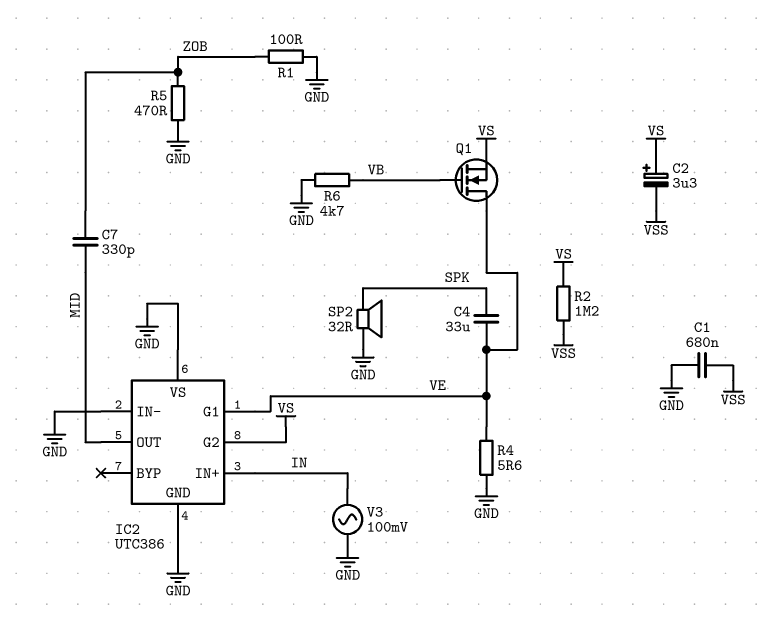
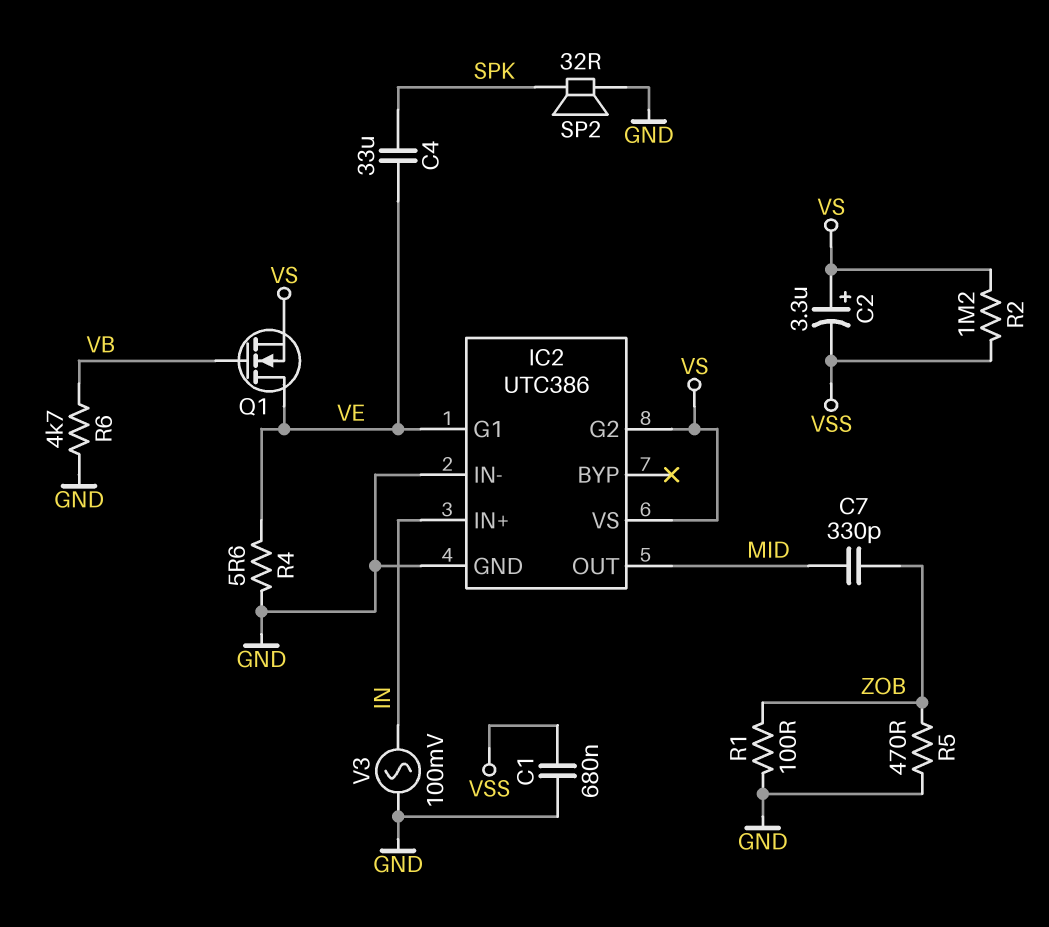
IC2 pin VS: GND -> VS

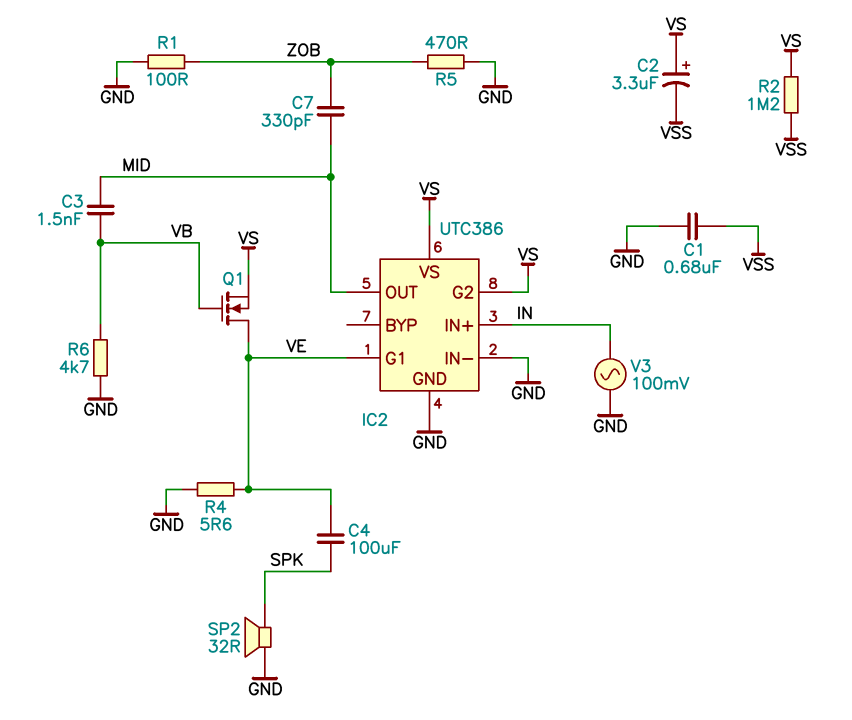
C3: none -> 1.5nF (MID, VB)
C4: 33uF (SPK, VE) -> 100uF (SPK, VE)

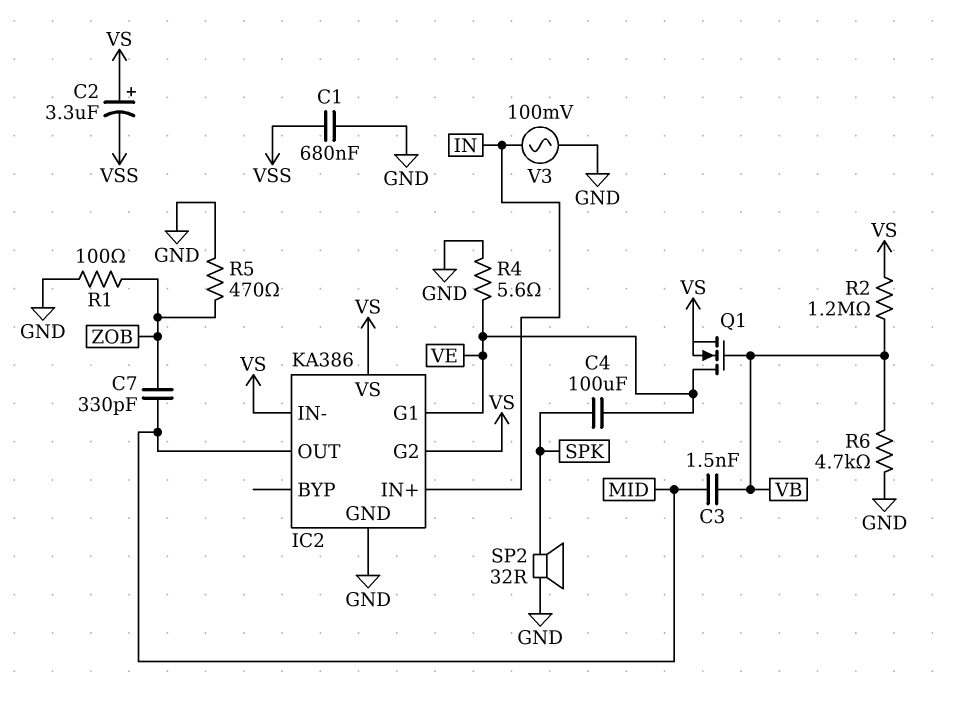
IC2: UTC386 -> KA386
IC2 pin IN-: GND -> VS
R2: 1.2M (VS, VSS) -> 1.2M (VB, VS)

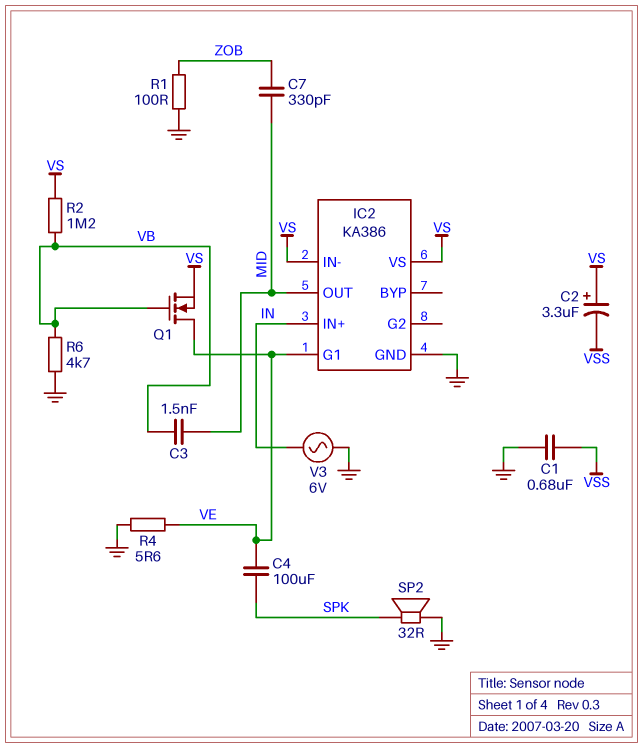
IC2 pin G2: VS -> none
R5: 470 (GND, ZOB) -> none
V3: AC 100mV (GND, IN) -> AC 6V (GND, IN)

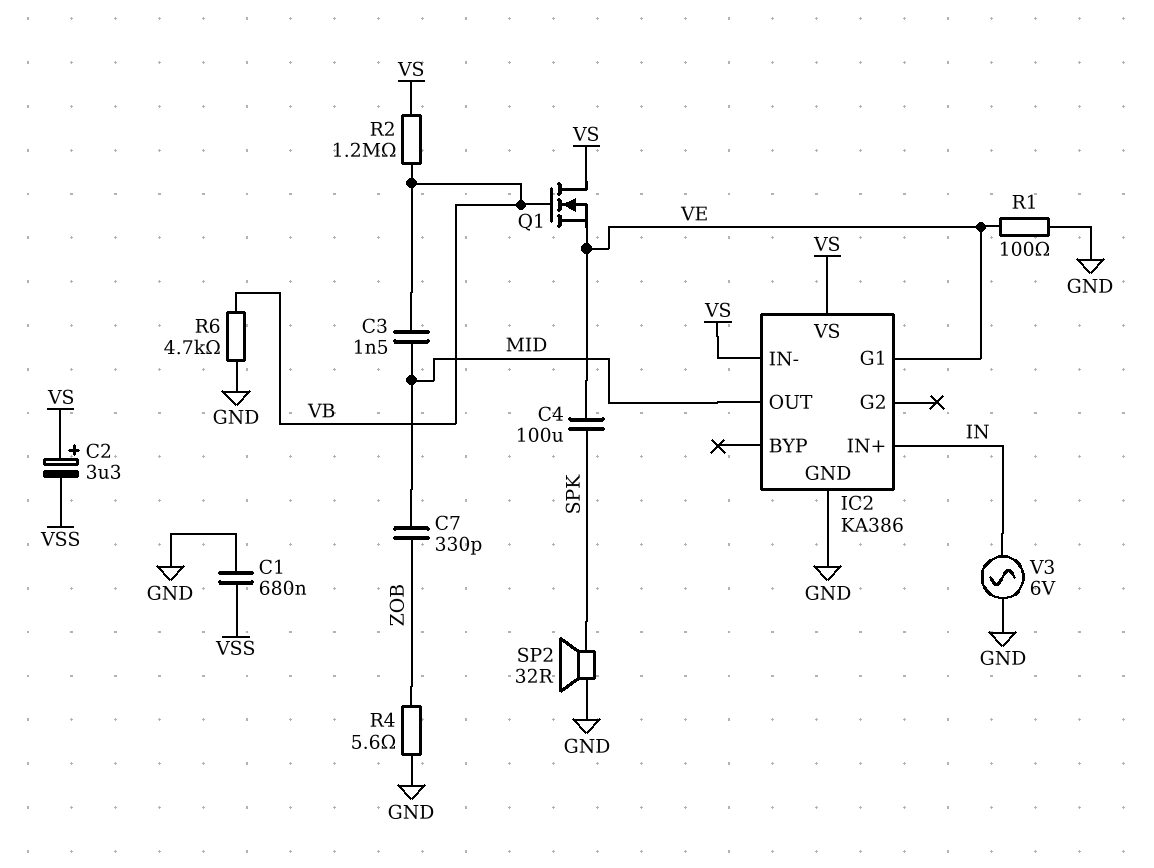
Q1: NMOS (G VB, D VE, S VS) -> NMOS (G VB, D VS, S VE)
R1: 100 (GND, ZOB) -> 100 (GND, VE)
R4: 5.6 (GND, VE) -> 5.6 (GND, ZOB)

